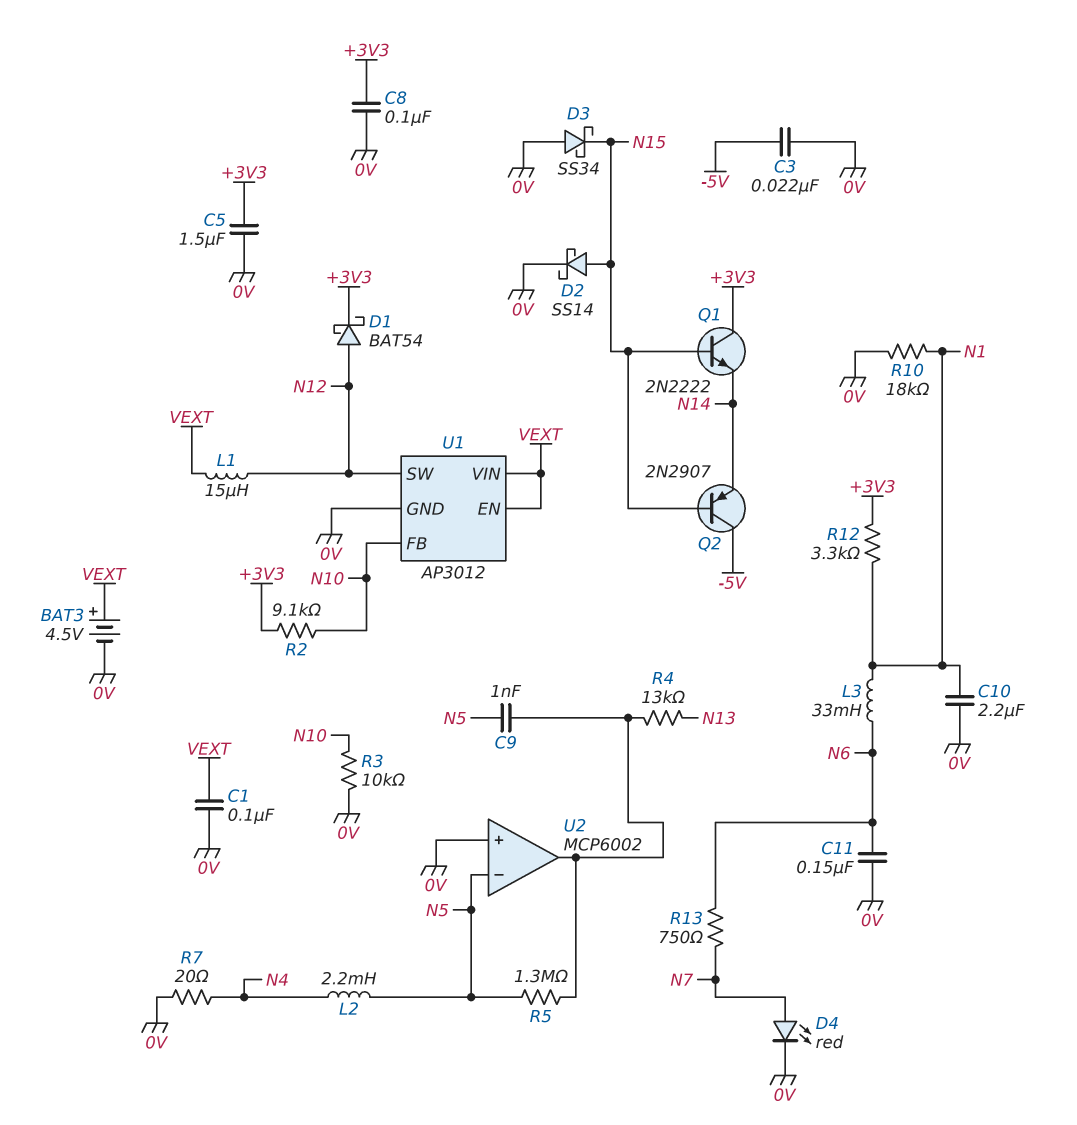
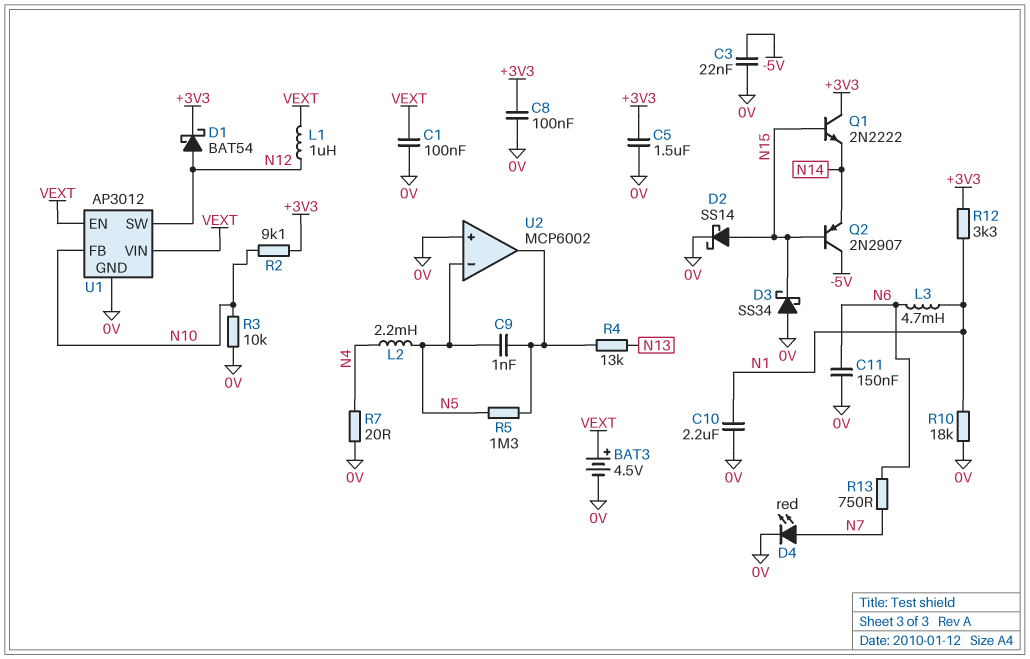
L1: 15uH (N12, VEXT) -> 1uH (N12, VEXT)
L3: 33mH (N1, N6) -> 4.7mH (N1, N6)

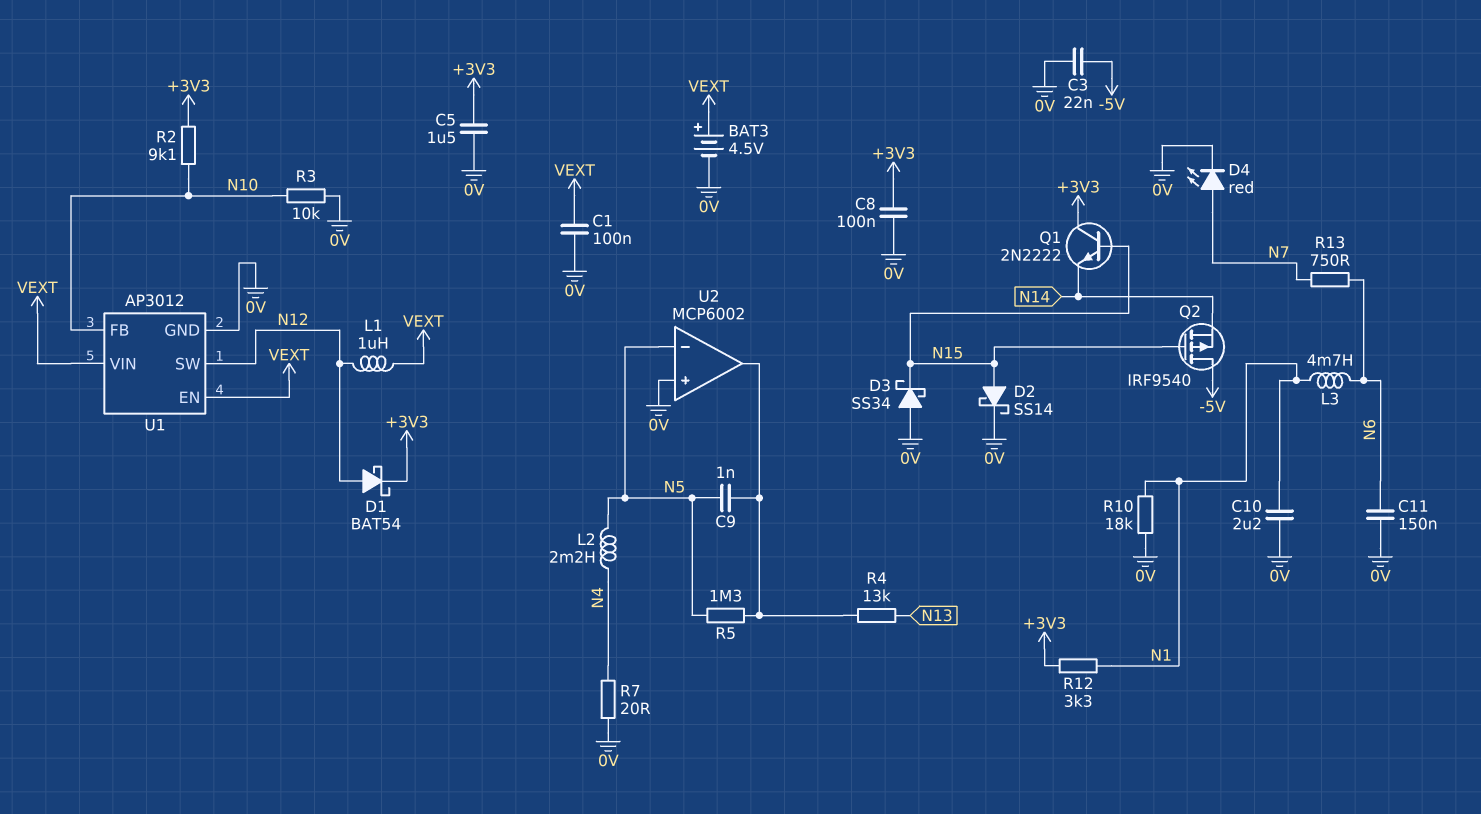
Q2: PNP 2N2907 (B N15, C -5V, E N14) -> PMOS IRF9540 (G N15, D -5V, S N14)

